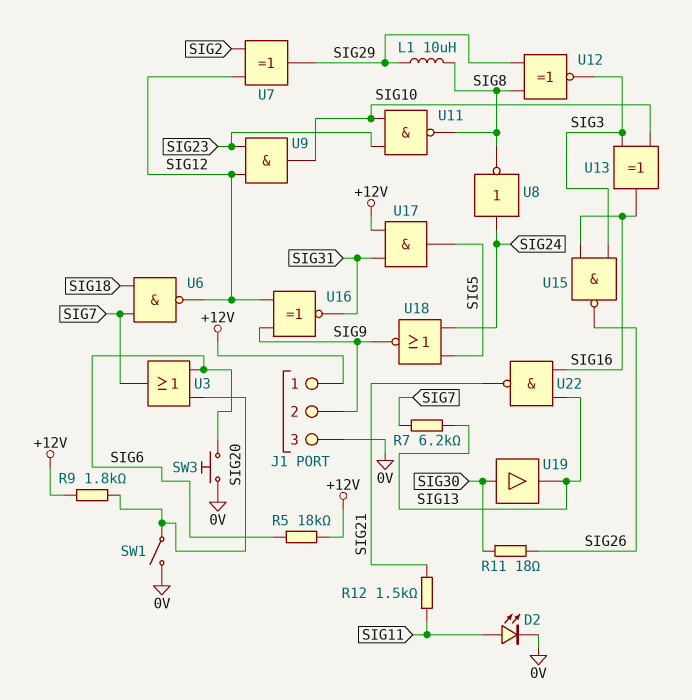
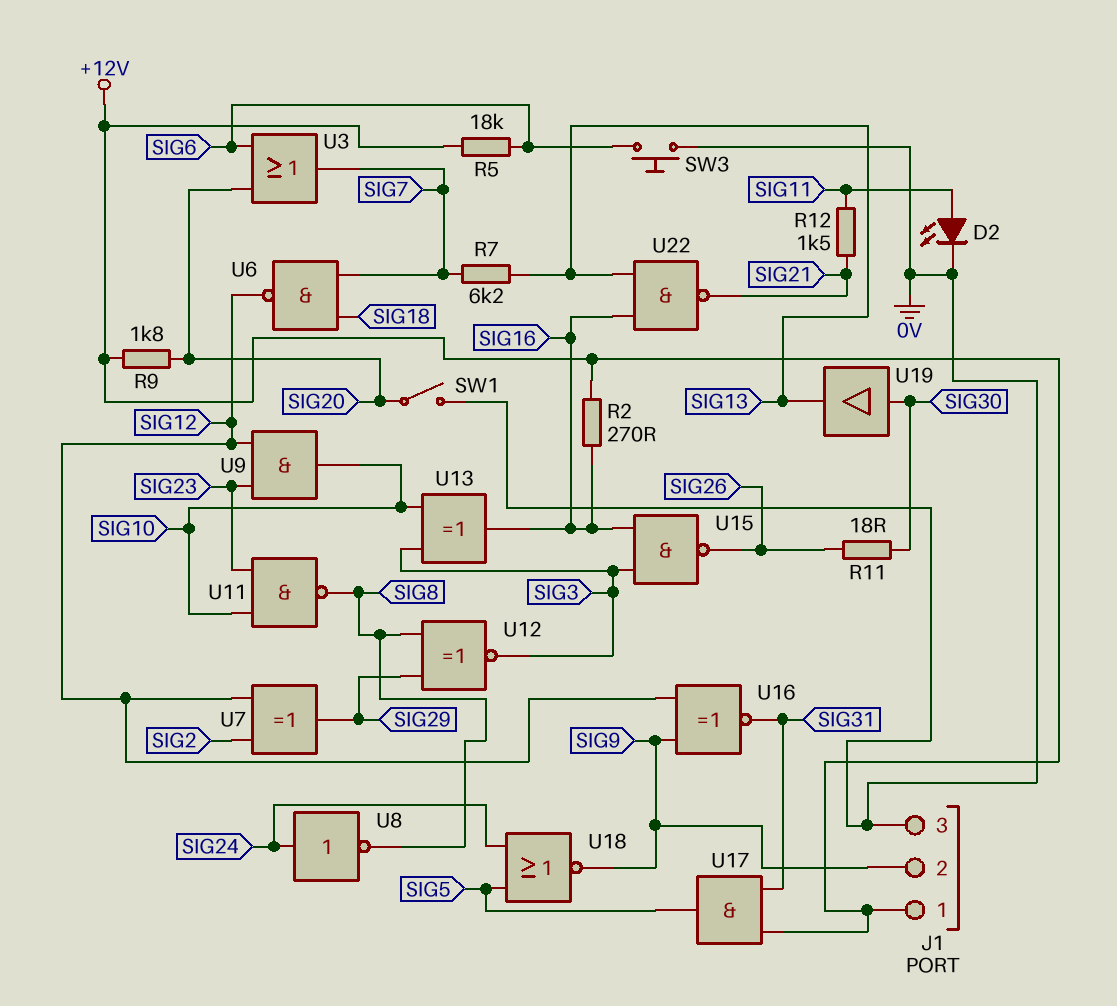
L1: 10uH (SIG8, SIG29) -> none
R2: none -> 270 (+12V, SIG16)

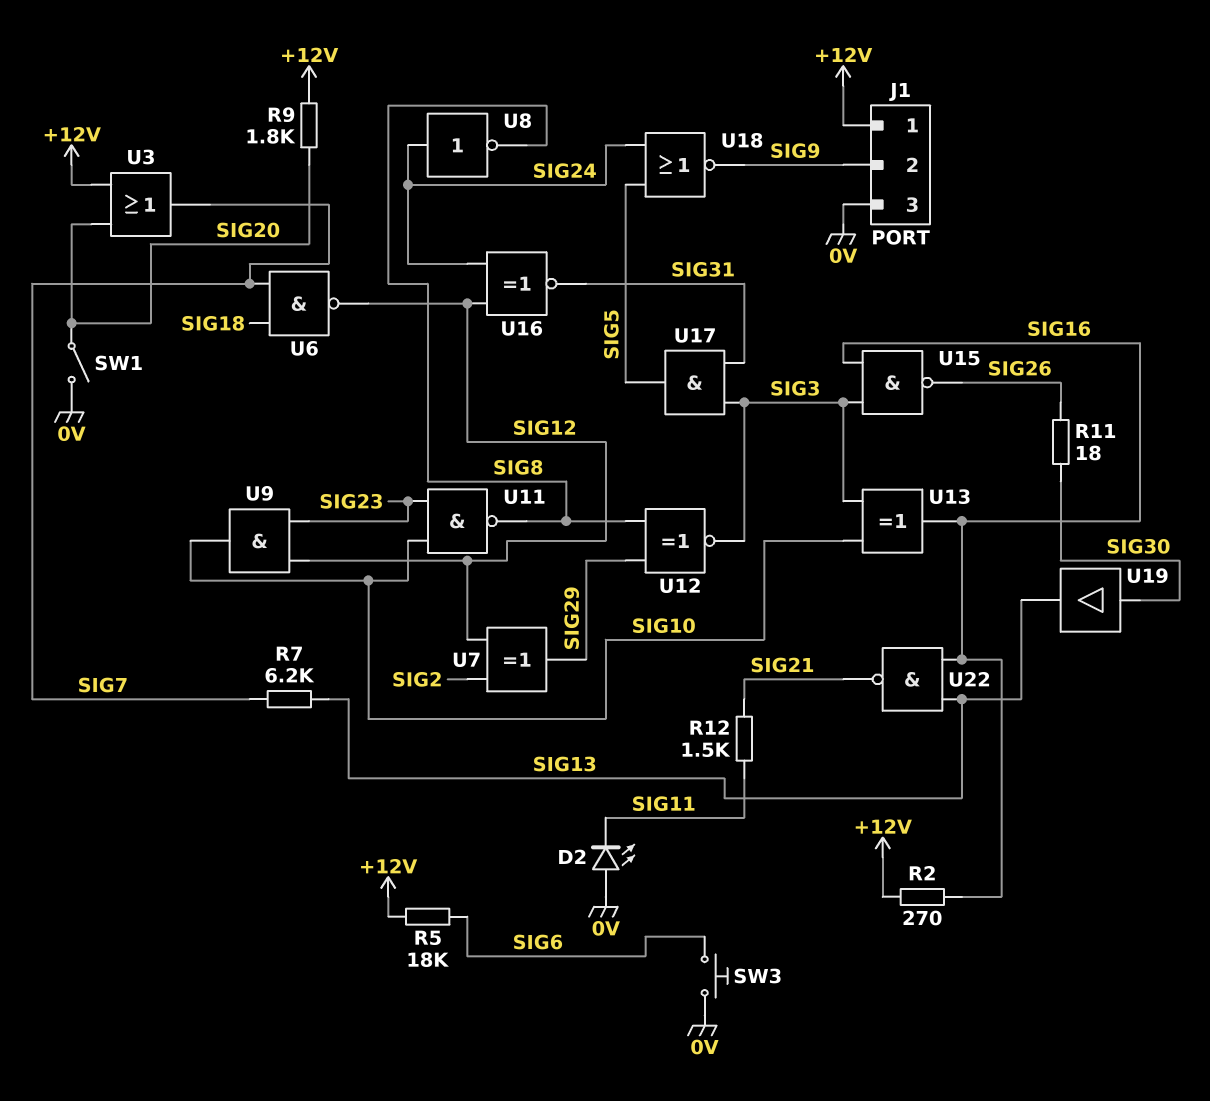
D2: LED (A SIG11, K 0V) -> LED (A 0V, K SIG11)
U3: OR (in SIG6, in SIG20, out SIG7) -> OR (in +12V, in SIG20, out SIG7)
U16: XNOR (in SIG9, in SIG12, out SIG31) -> XNOR (in SIG12, in SIG24, out SIG31)
U17: AND (in +12V, in SIG31, out SIG5) -> AND (in SIG3, in SIG31, out SIG5)

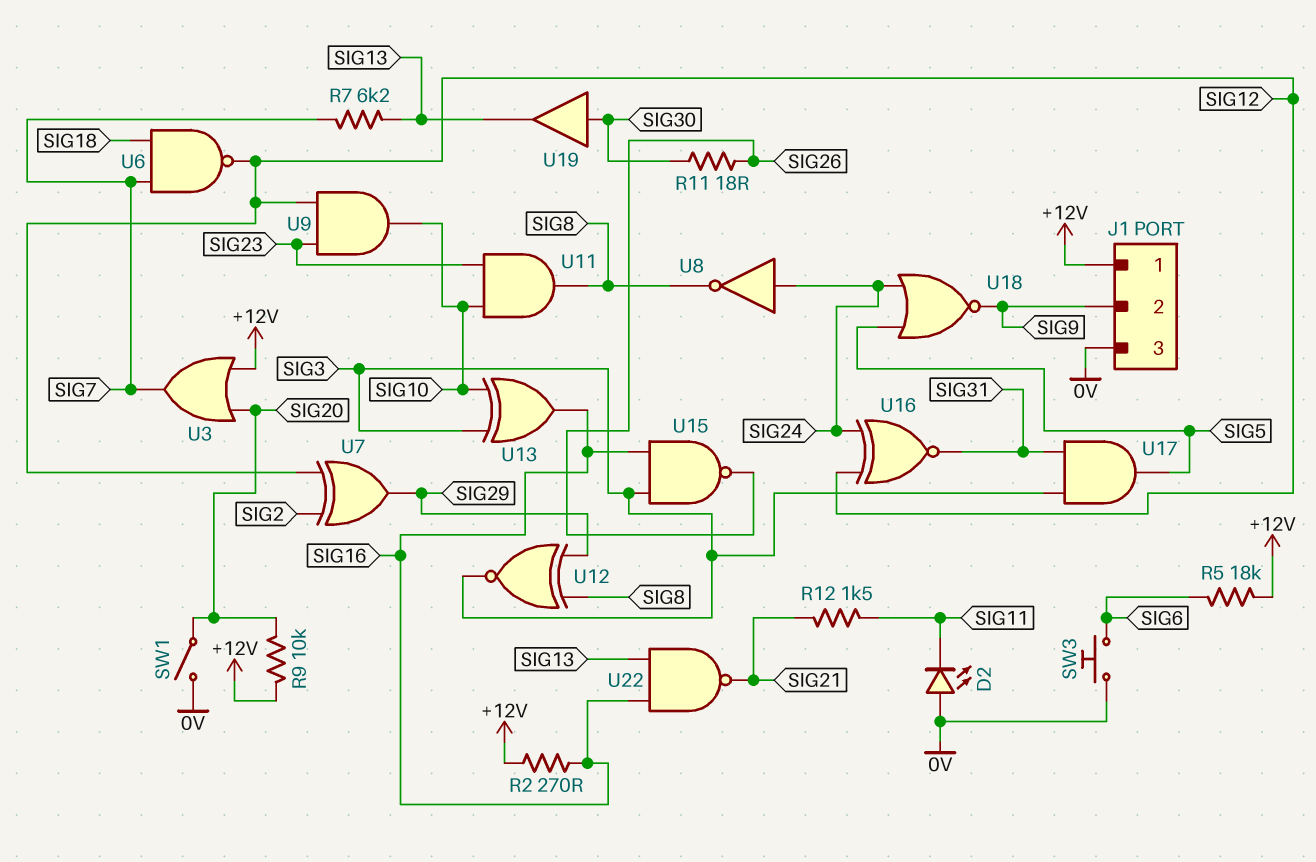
R9: 1.8k (+12V, SIG20) -> 10k (+12V, SIG20)
U11: NAND (in SIG10, in SIG23, out SIG8) -> AND (in SIG10, in SIG23, out SIG8)

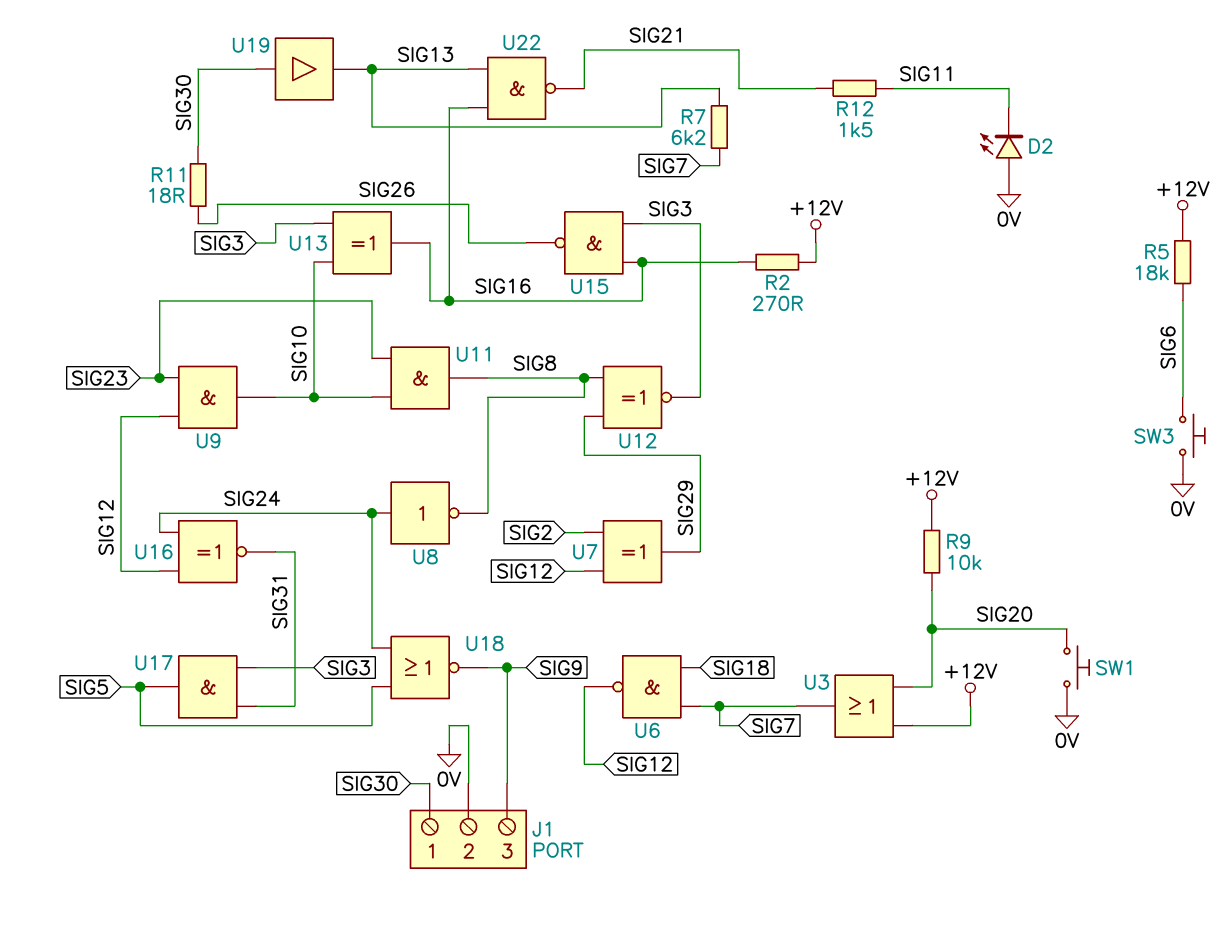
J1 pin 1: +12V -> SIG30
J1 pin 2: SIG9 -> 0V
J1 pin 3: 0V -> SIG9
SW1: switch (0V, SIG20) -> button (0V, SIG20)

